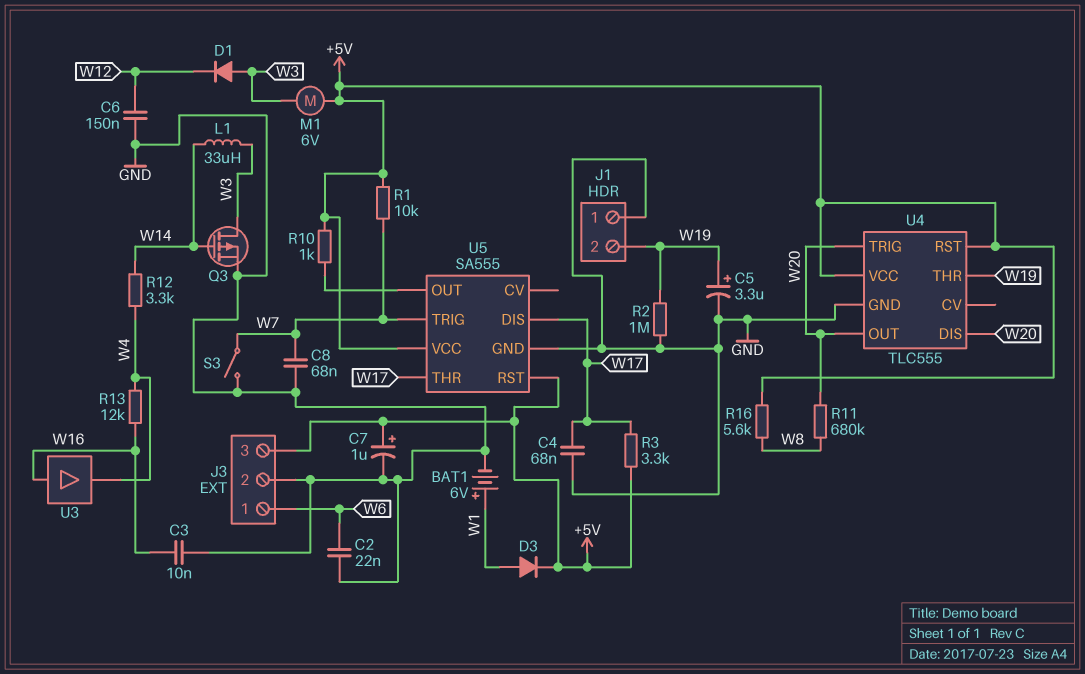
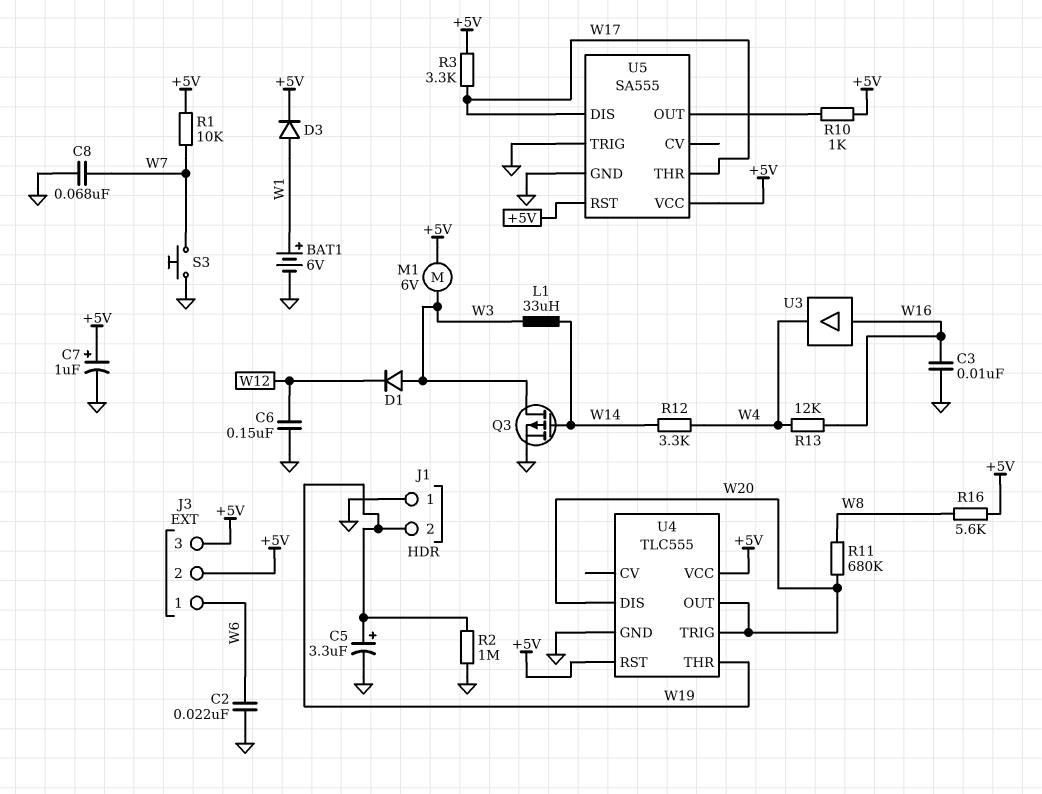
C4: 68nF (GND, W17) -> none
J3 pin 2: GND -> +5V
S3: switch (GND, W7) -> button (GND, W7)
U5 pin TRIG: W7 -> GND

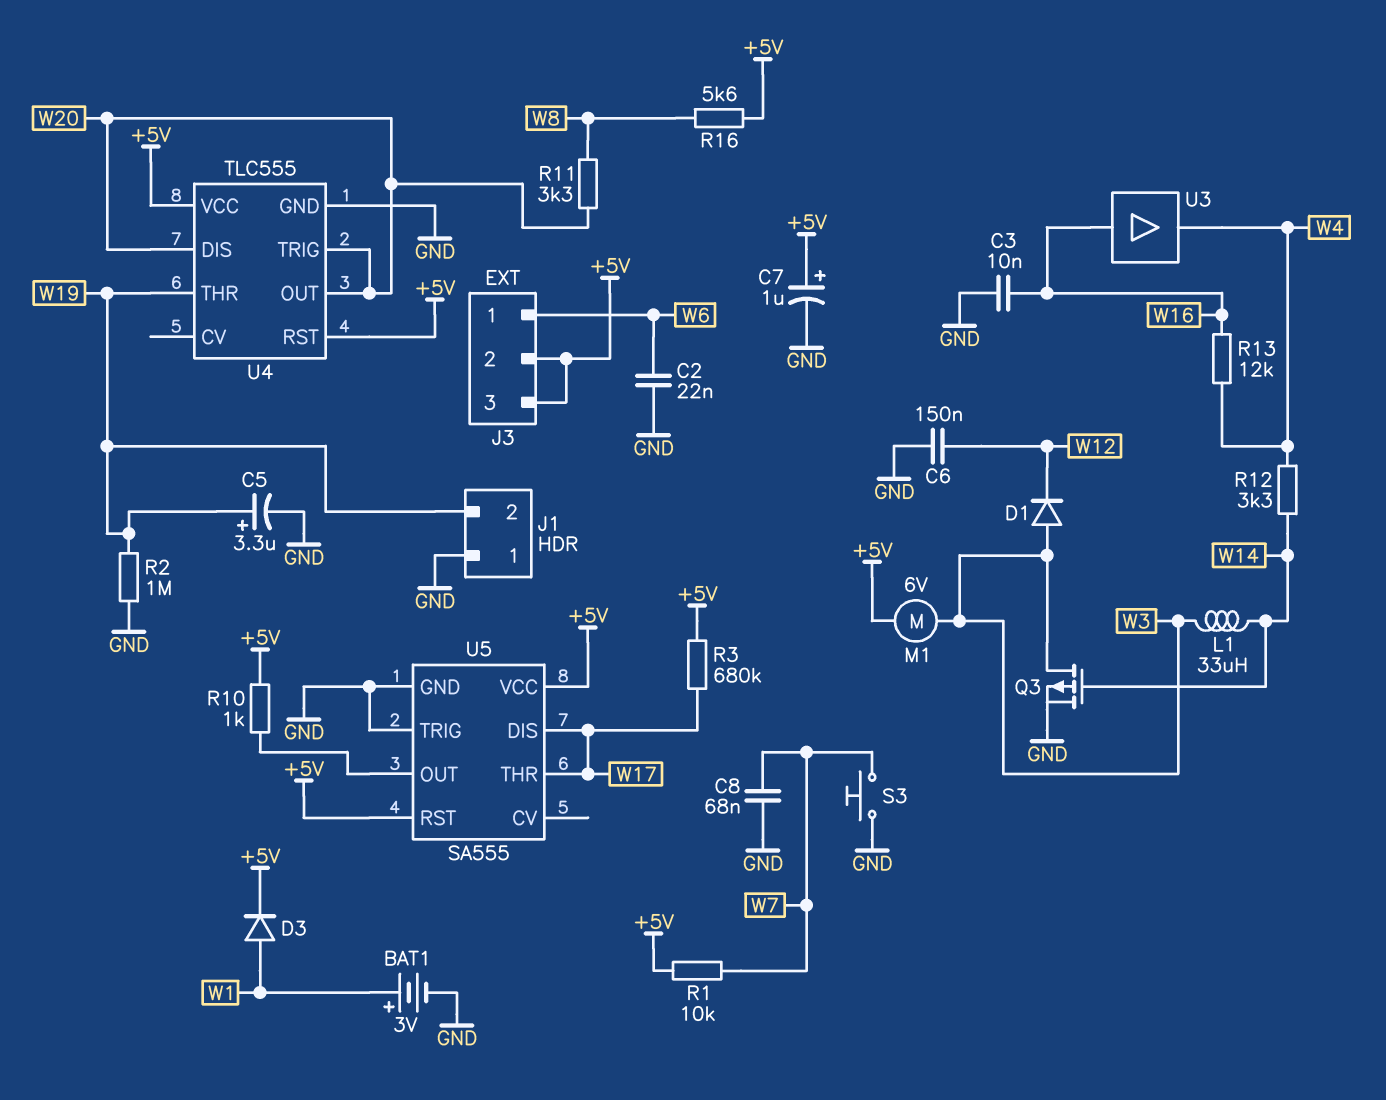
BAT1: 6V (plus W1, minus GND) -> 3V (plus W1, minus GND)
R3: 3.3k (+5V, W17) -> 680k (+5V, W17)
R11: 680k (W8, W20) -> 3.3k (W8, W20)

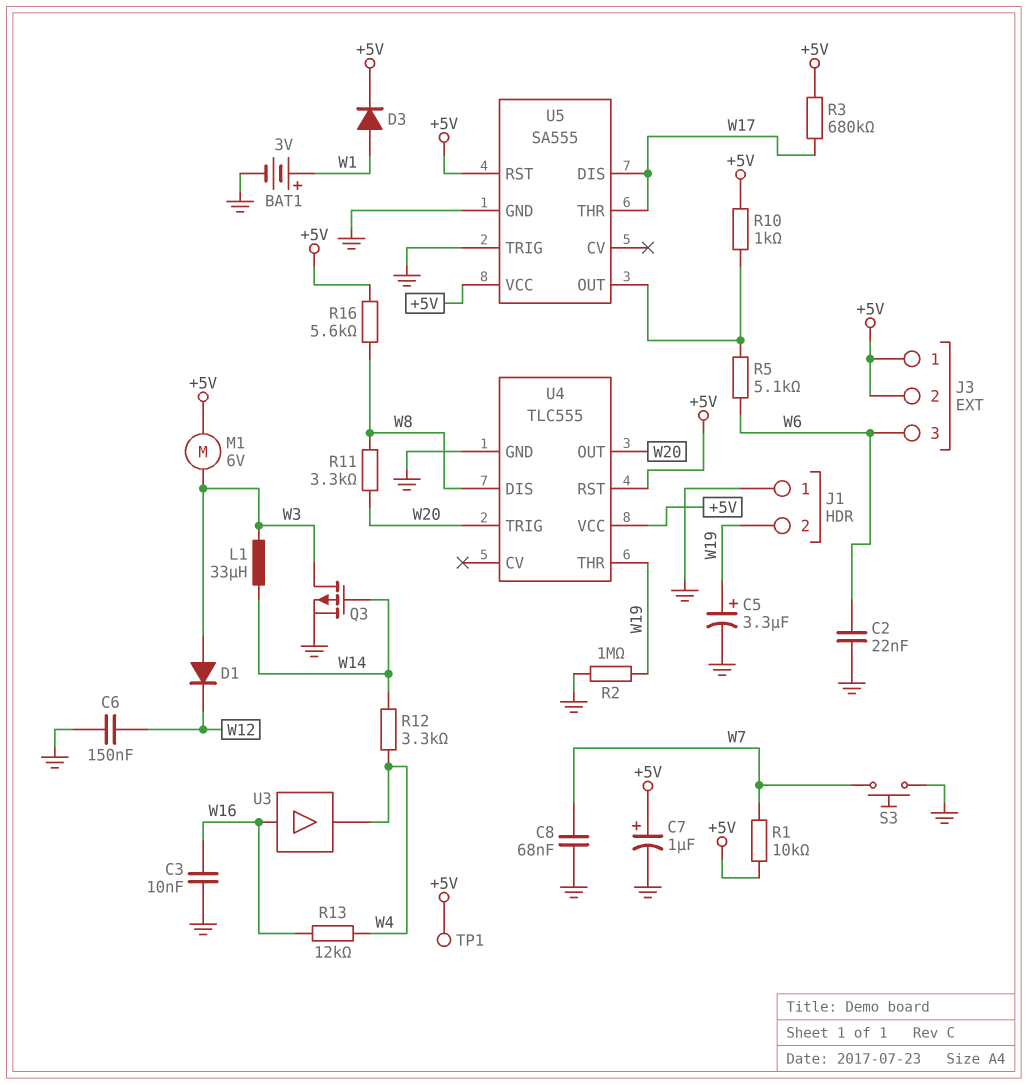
J3 pin 1: W6 -> +5V
J3 pin 3: +5V -> W6
R5: none -> 5.1k (U5/OUT, W6)
TP1: none -> test point (+5V)
U4 pin DIS: W20 -> W8

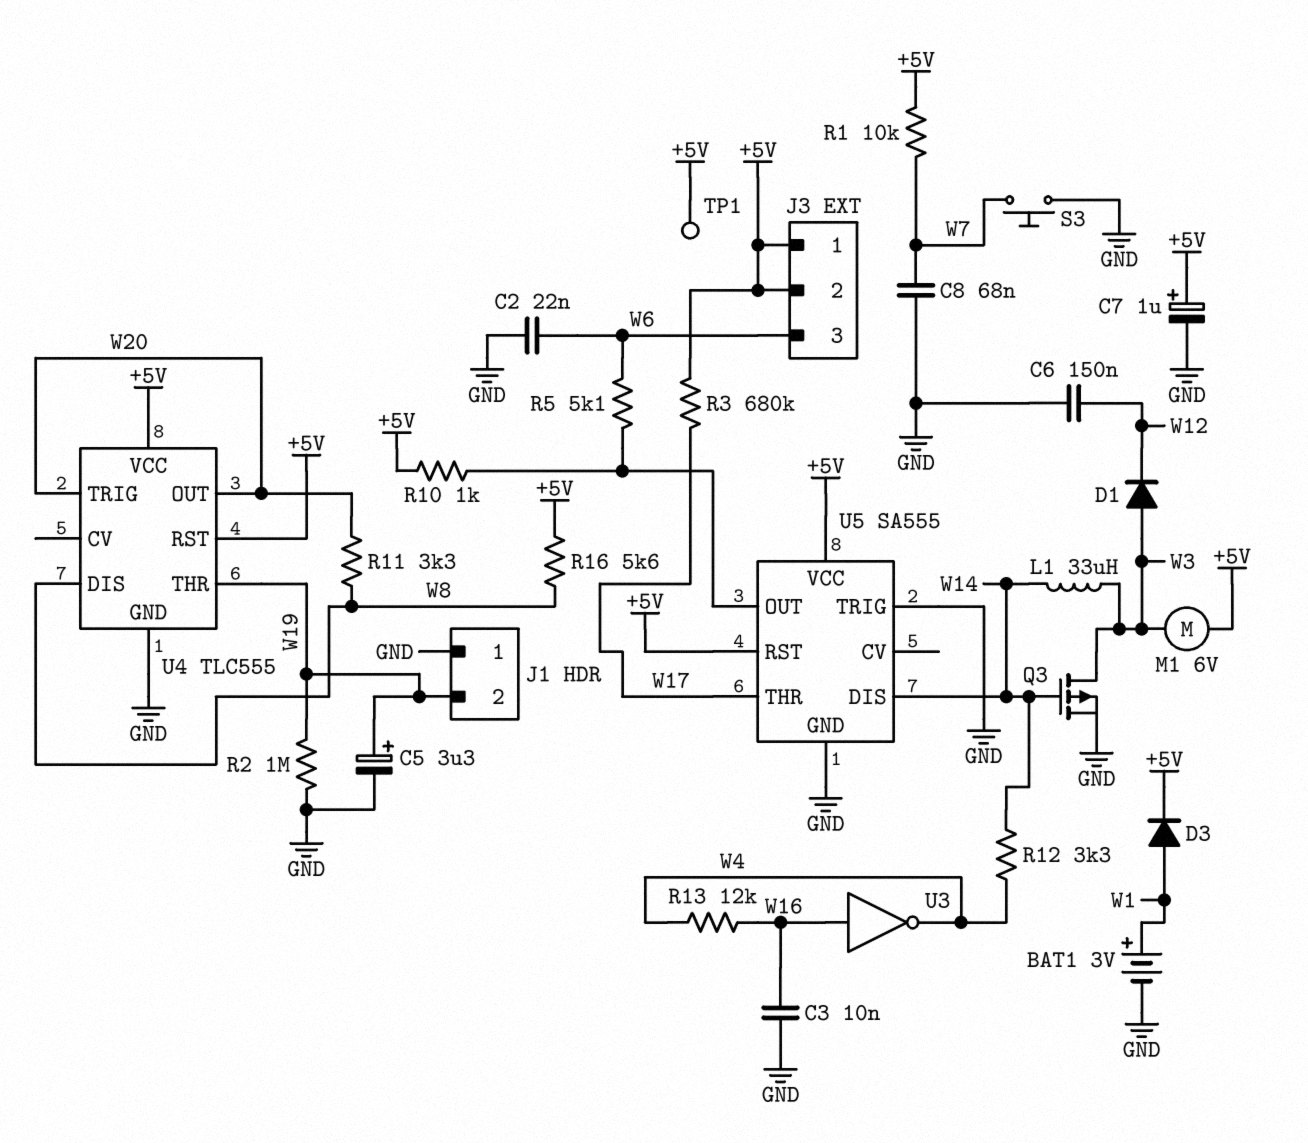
U3: buffer (in W16, out W4) -> NOT (in W16, out W4)
U5 pin DIS: W17 -> W14

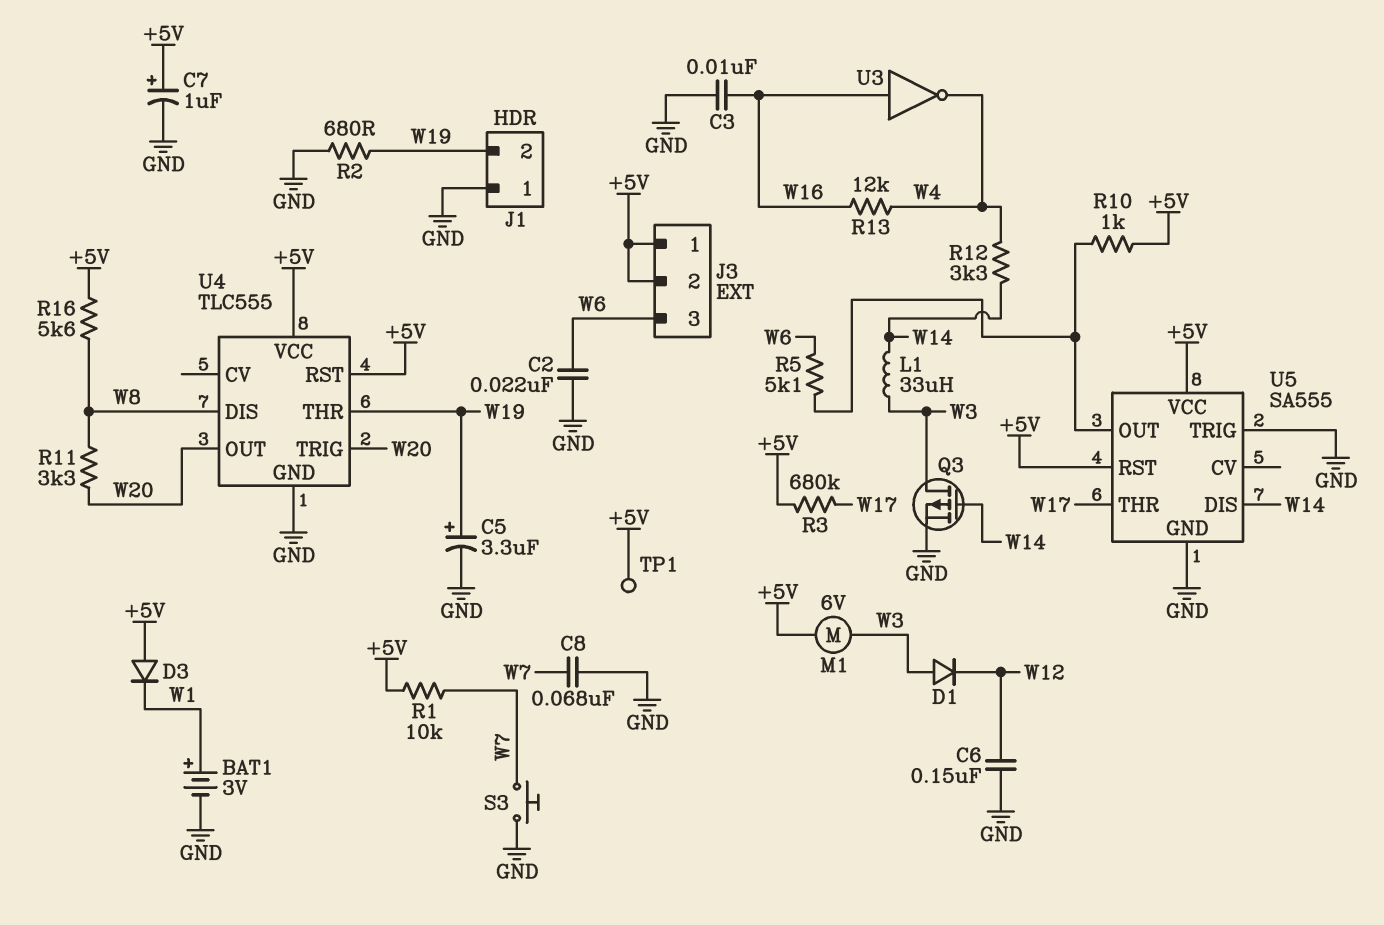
D3: diode (A W1, K +5V) -> diode (A +5V, K W1)
R2: 1M (GND, W19) -> 680 (GND, W19)

